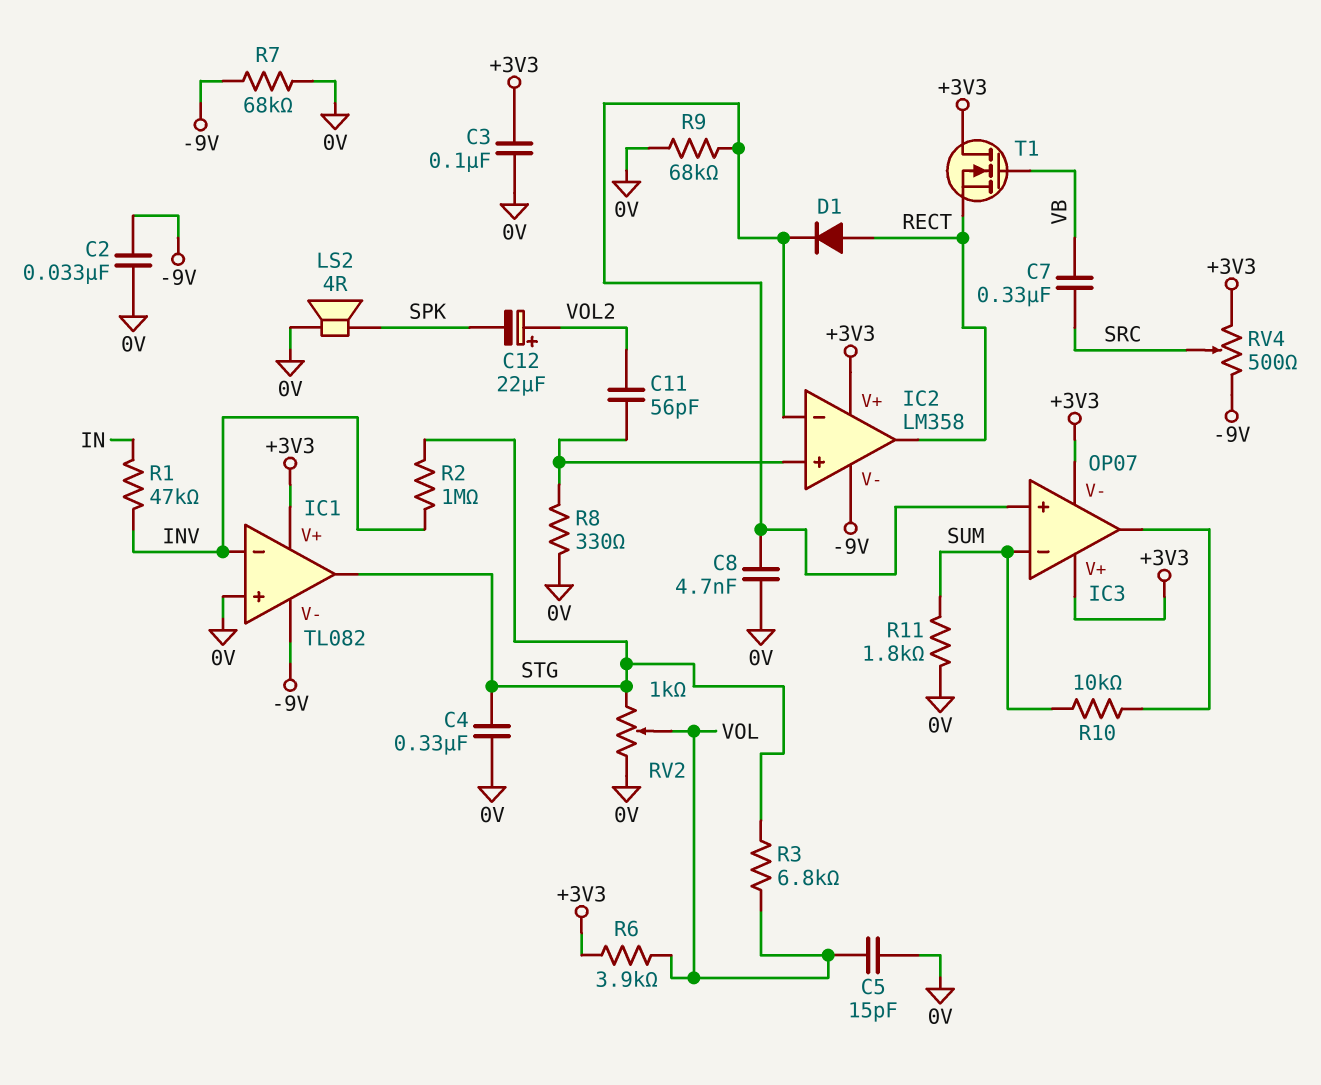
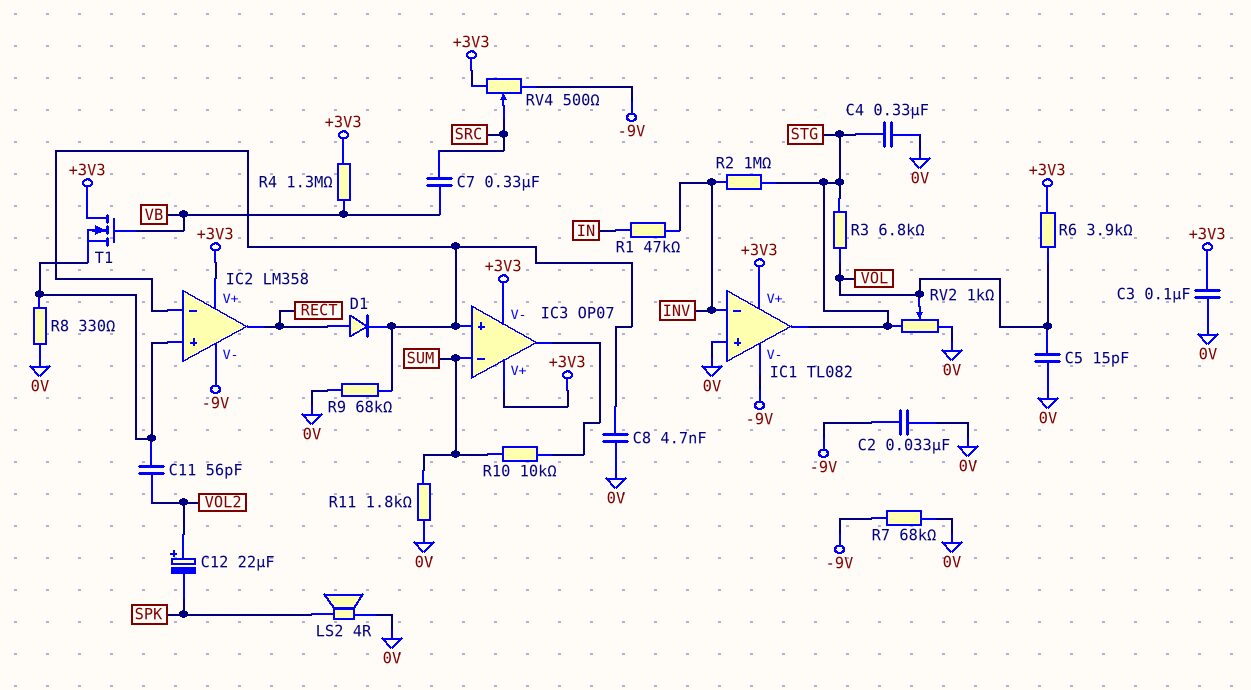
R4: none -> 1.3M (+3V3, VB)
T1: NMOS (G VB, D +3V3, S RECT) -> NMOS (G VB, D +3V3, S IC2/in+)

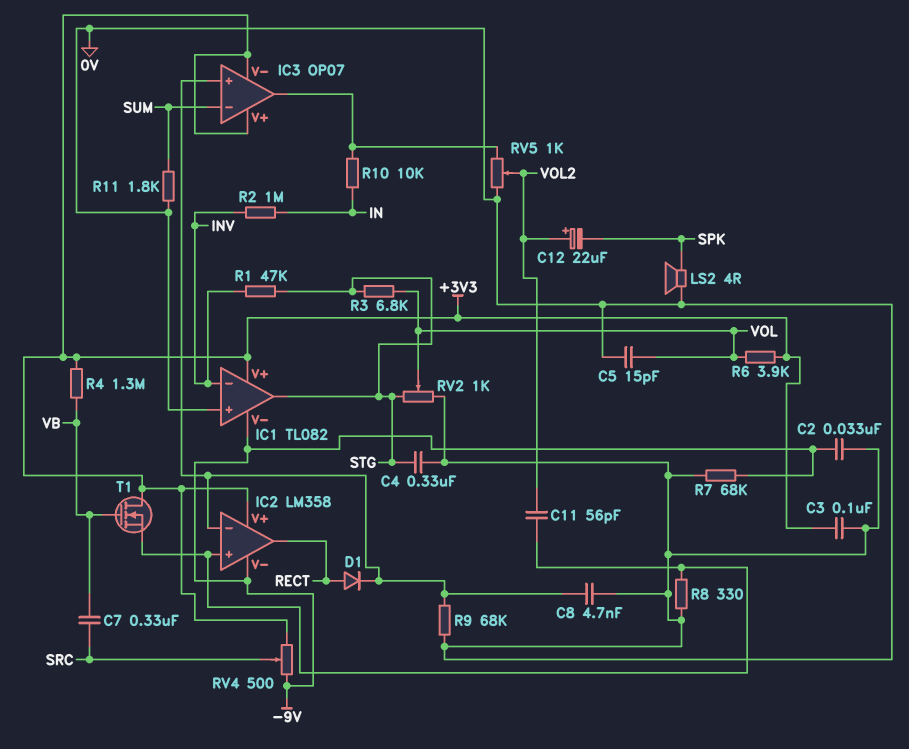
R1: 47k (IN, INV) -> 47k (INV, STG)
R2: 1M (INV, STG) -> 1M (IN, INV)
R10: 10k (IC3/out, SUM) -> 10k (IC3/out, IN)
RV5: none -> 1k (0V, IC3/out, wiper VOL2)

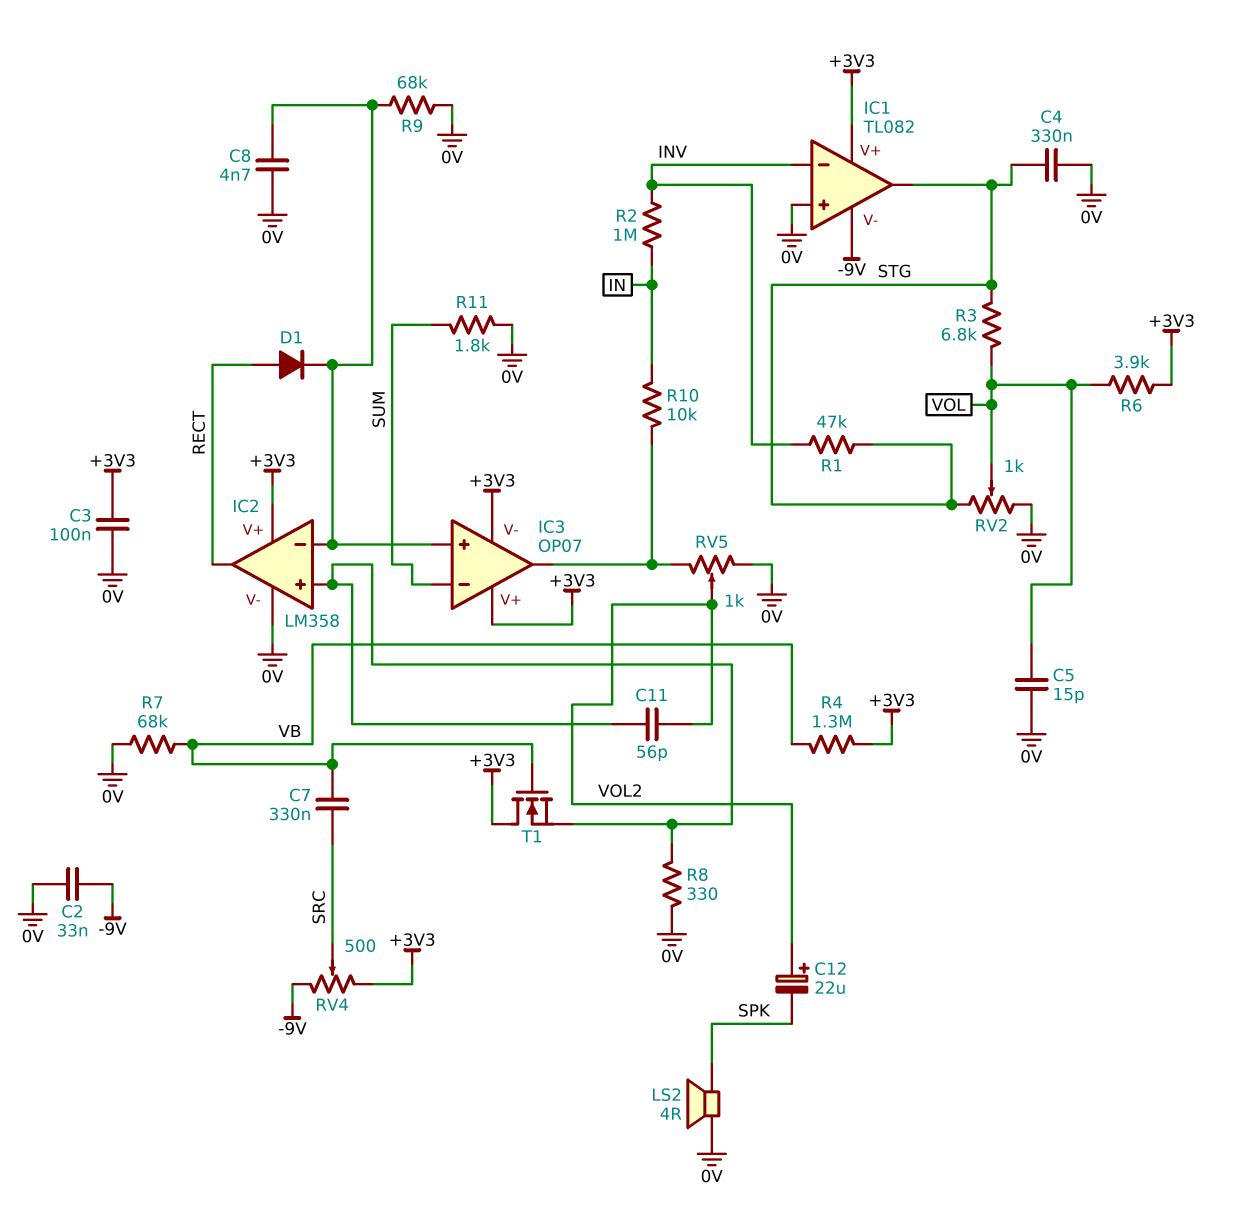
IC2 pin V-: -9V -> 0V
R7: 68k (-9V, 0V) -> 68k (0V, VB)

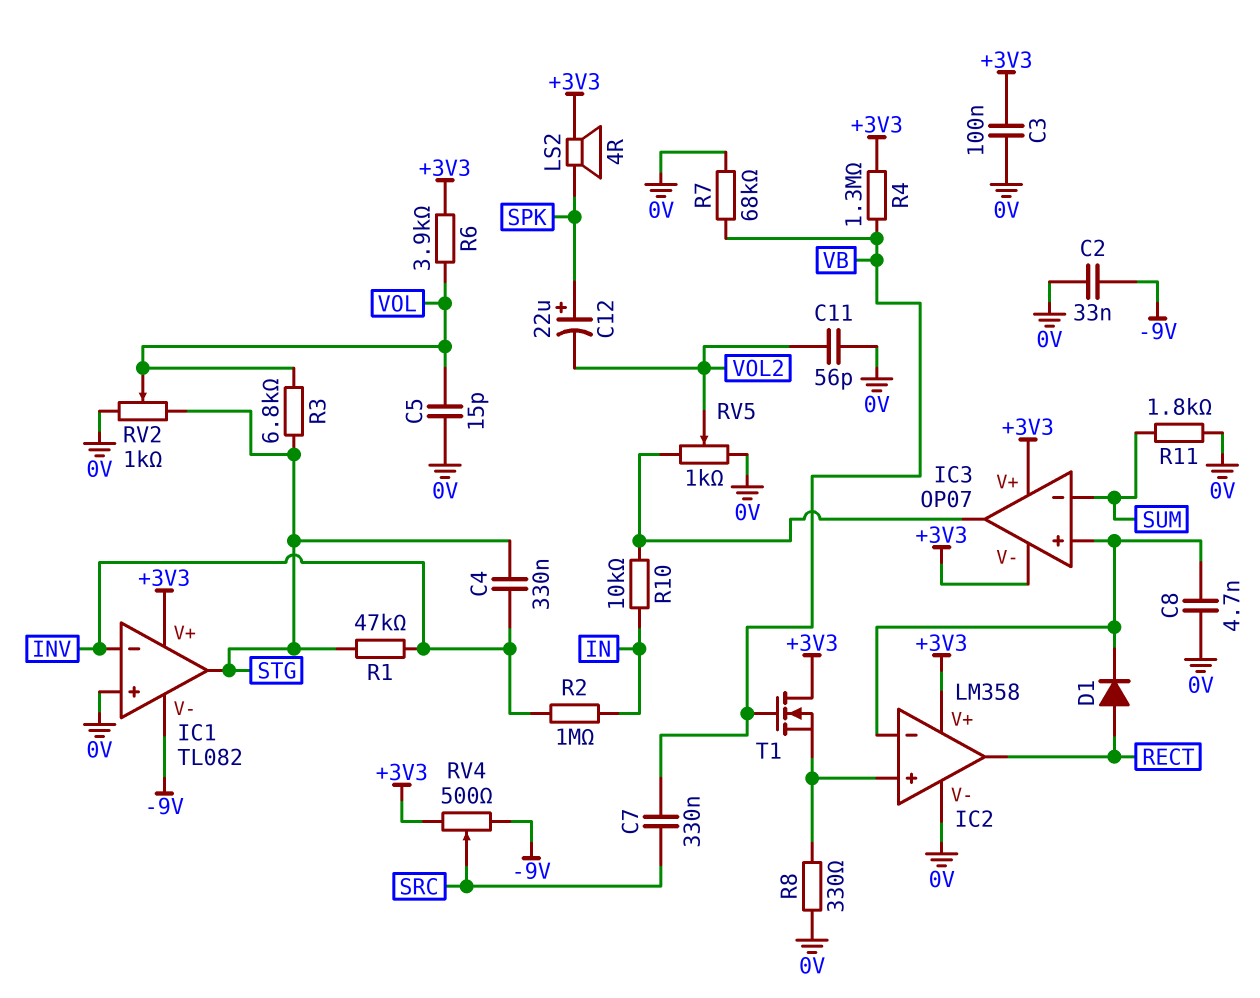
C4: 330nF (0V, STG) -> 330nF (INV, STG)
C11: 56pF (IC2/in+, VOL2) -> 56pF (0V, VOL2)
C12: 22uF (plus VOL2, minus SPK) -> 22uF (plus SPK, minus VOL2)
LS2: speaker 4R (0V, SPK) -> speaker 4R (+3V3, SPK)
R9: 68k (0V, IC2/in-) -> none

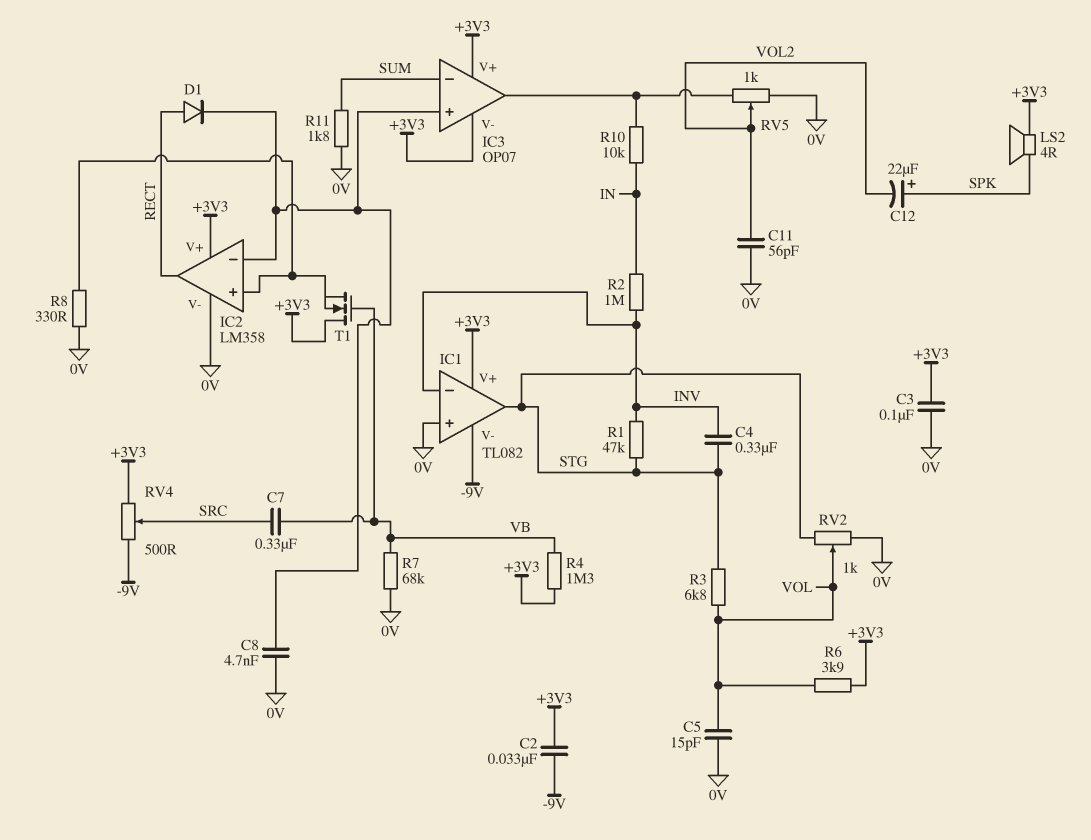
C2: 33nF (-9V, 0V) -> 33nF (+3V3, -9V)

